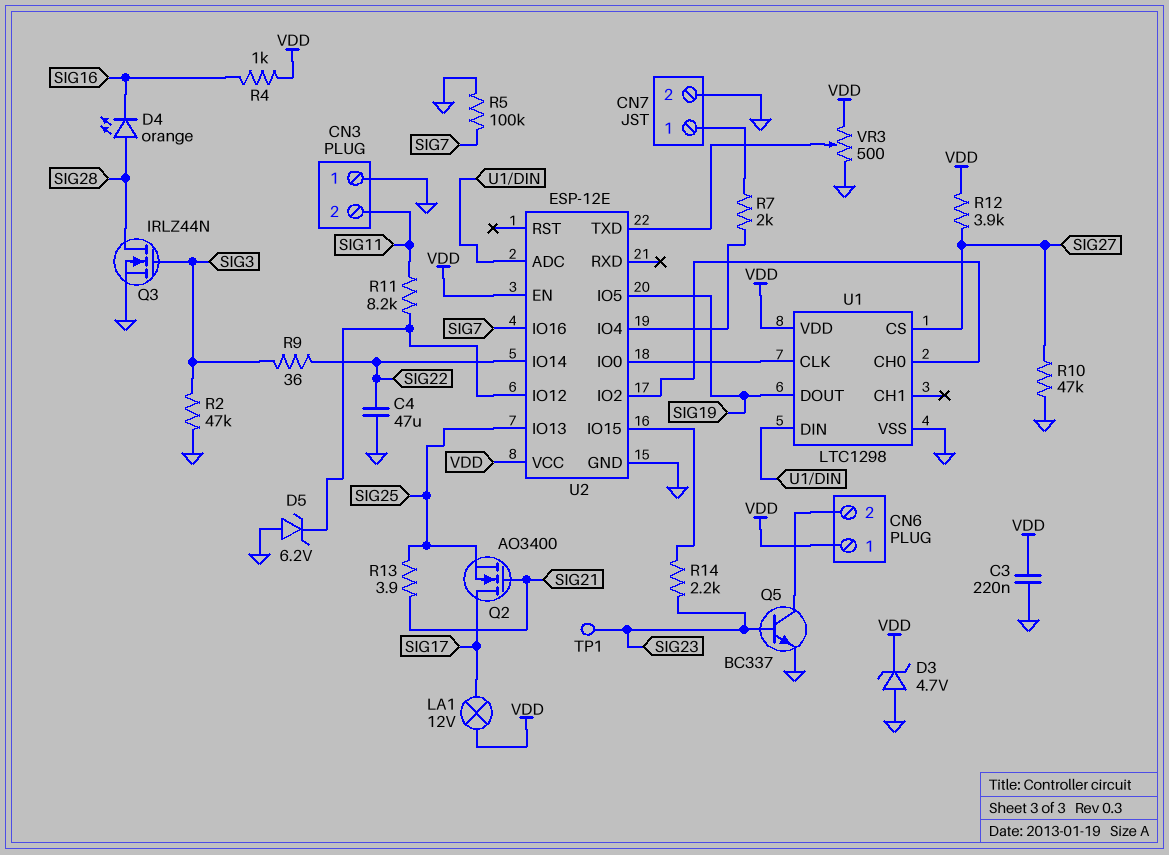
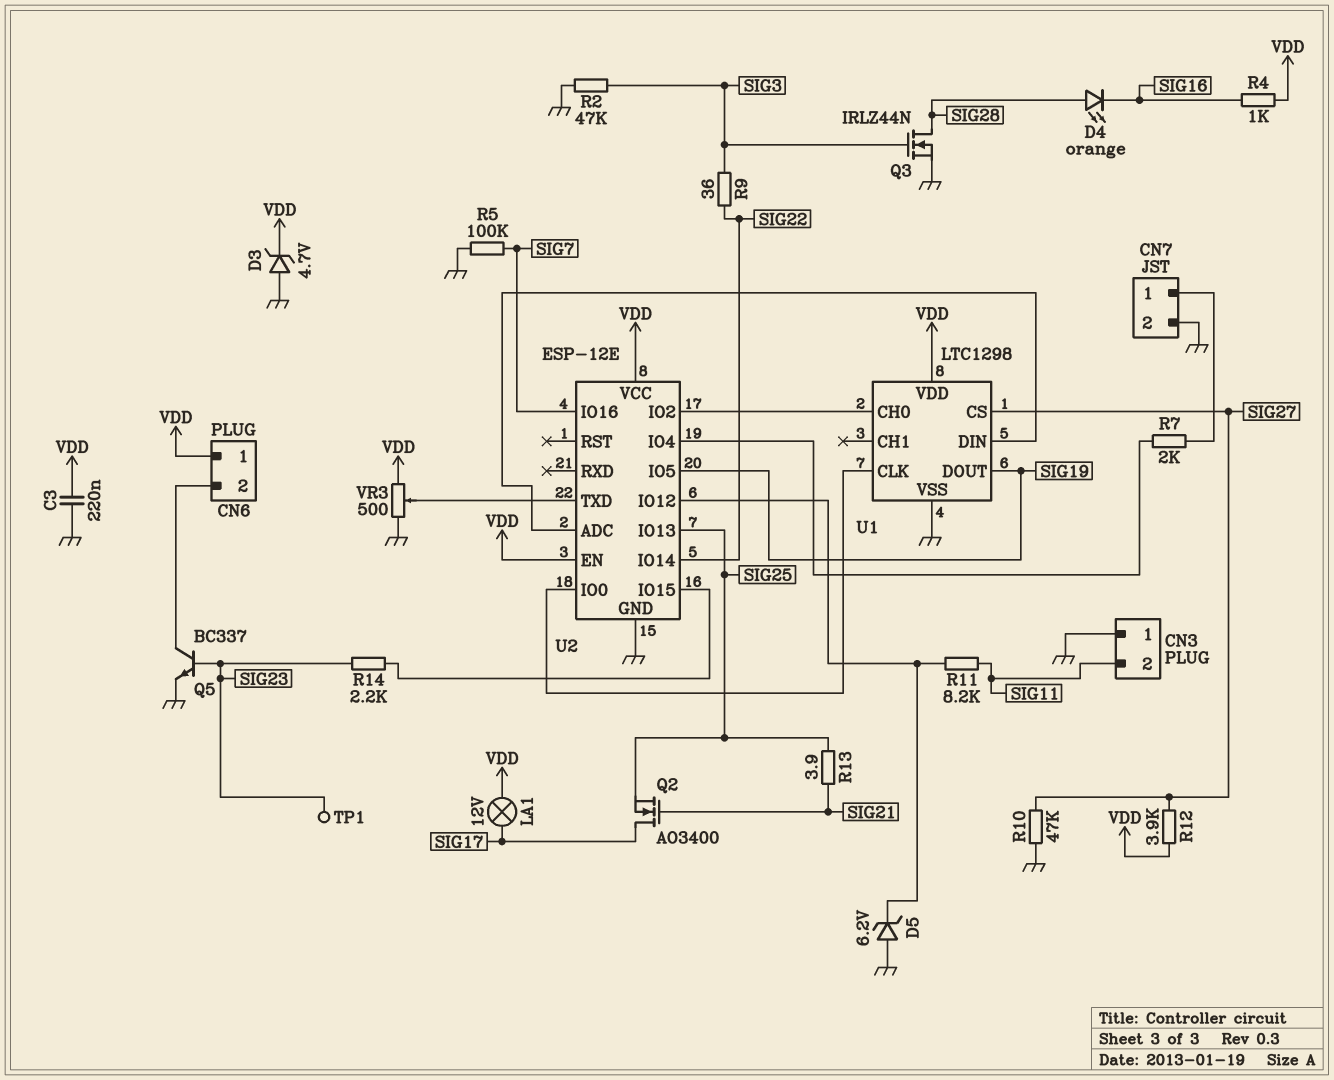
C4: 47uF (GND, SIG22) -> none

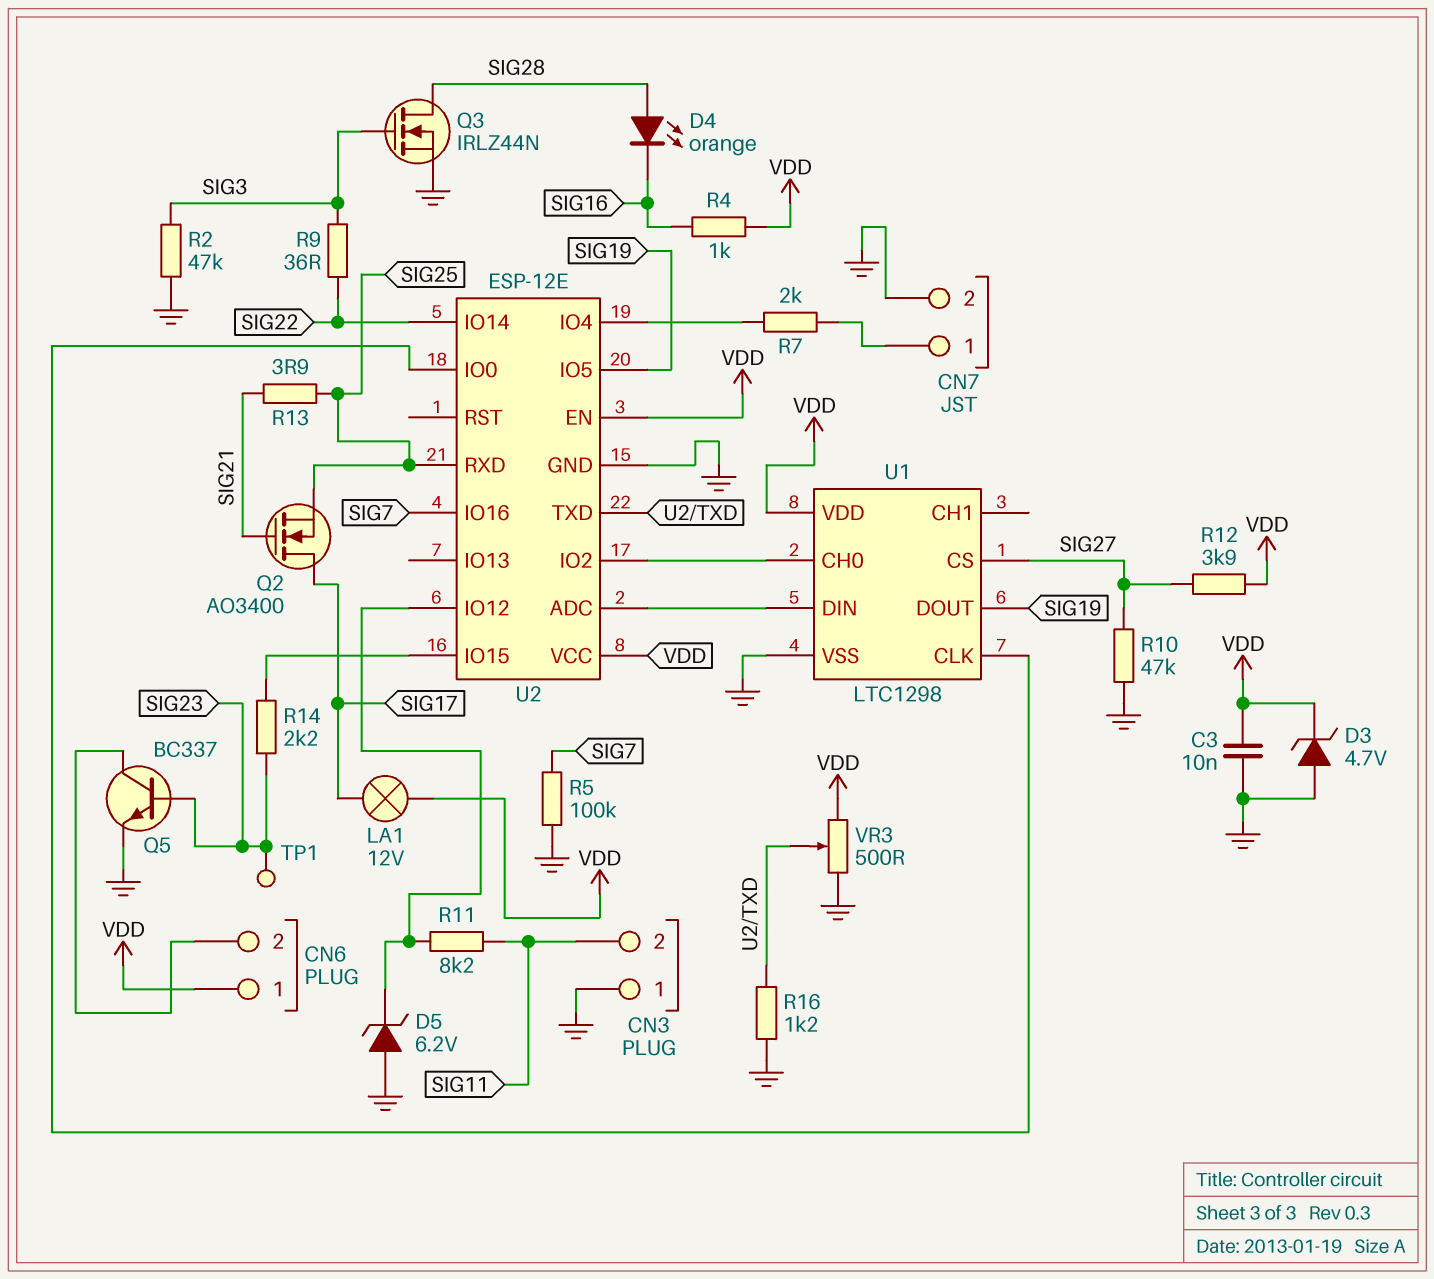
C3: 220nF (GND, VDD) -> 10nF (GND, VDD)
R16: none -> 1.2k (GND, U2/TXD)
U2 pin IO13: SIG25 -> none
U2 pin RXD: none -> SIG25

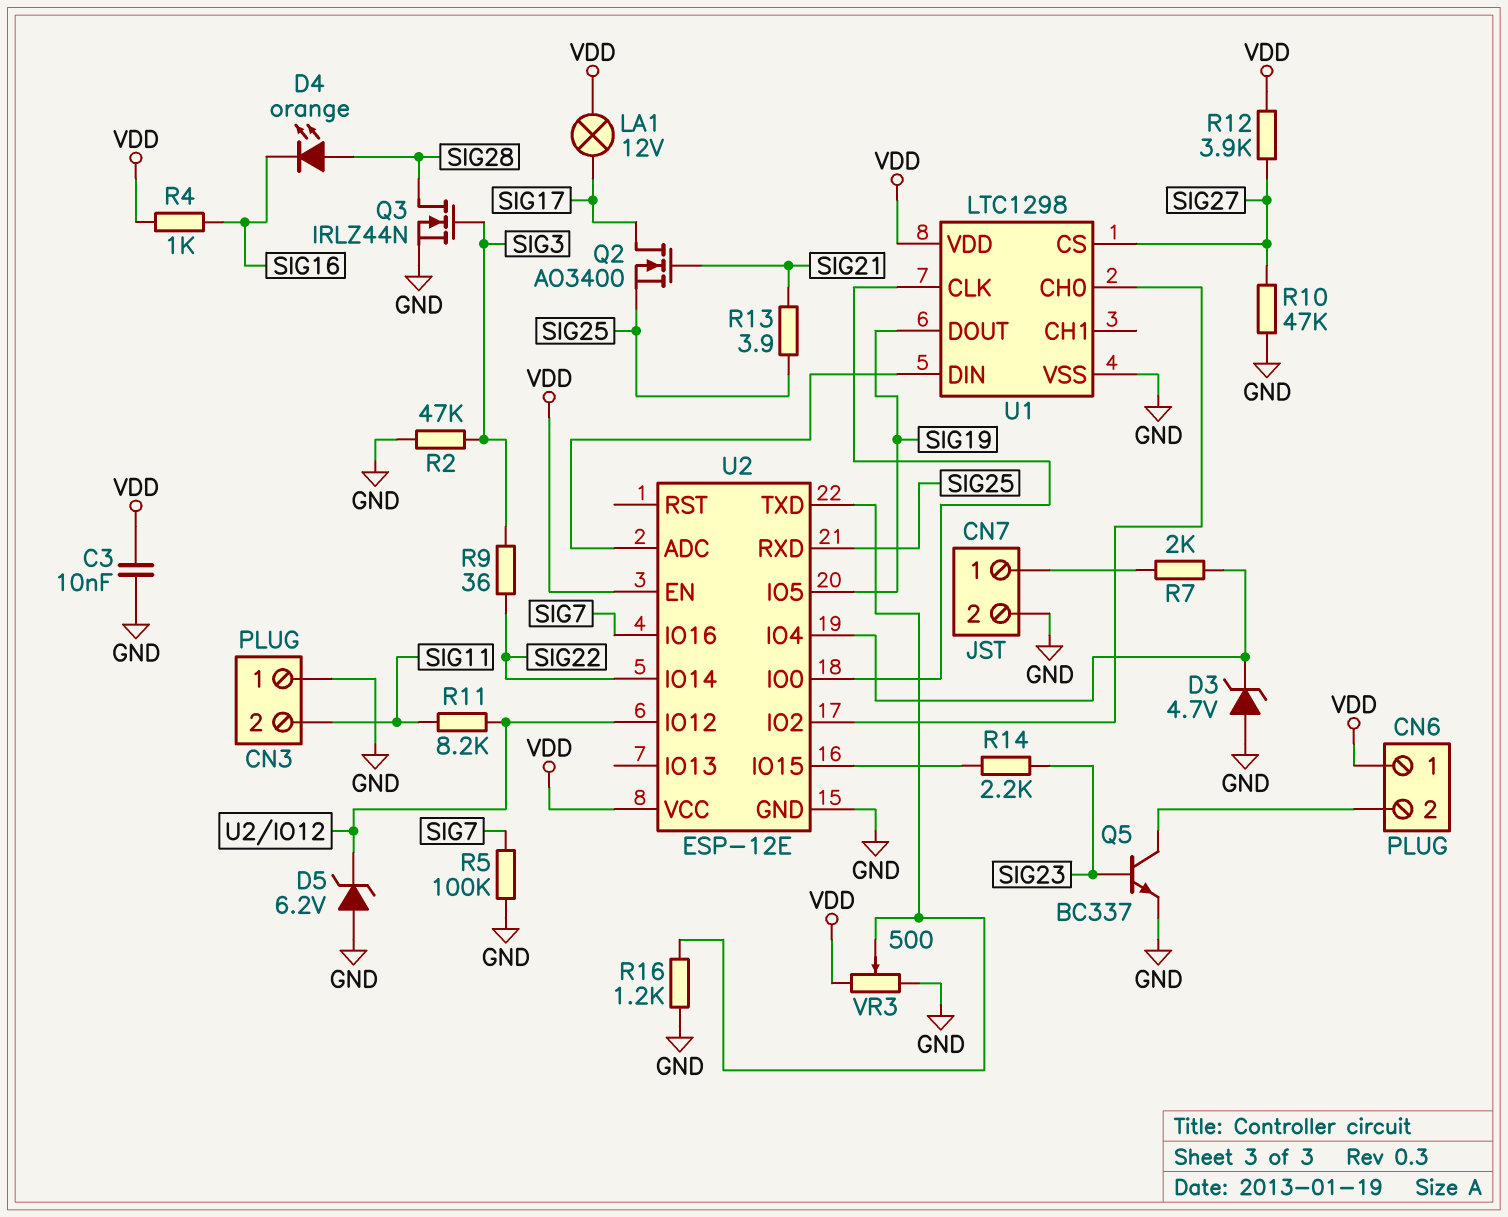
D3: zener 4.7V (A GND, K VDD) -> zener 4.7V (A GND, K U2/IO4)
TP1: test point (SIG23) -> none

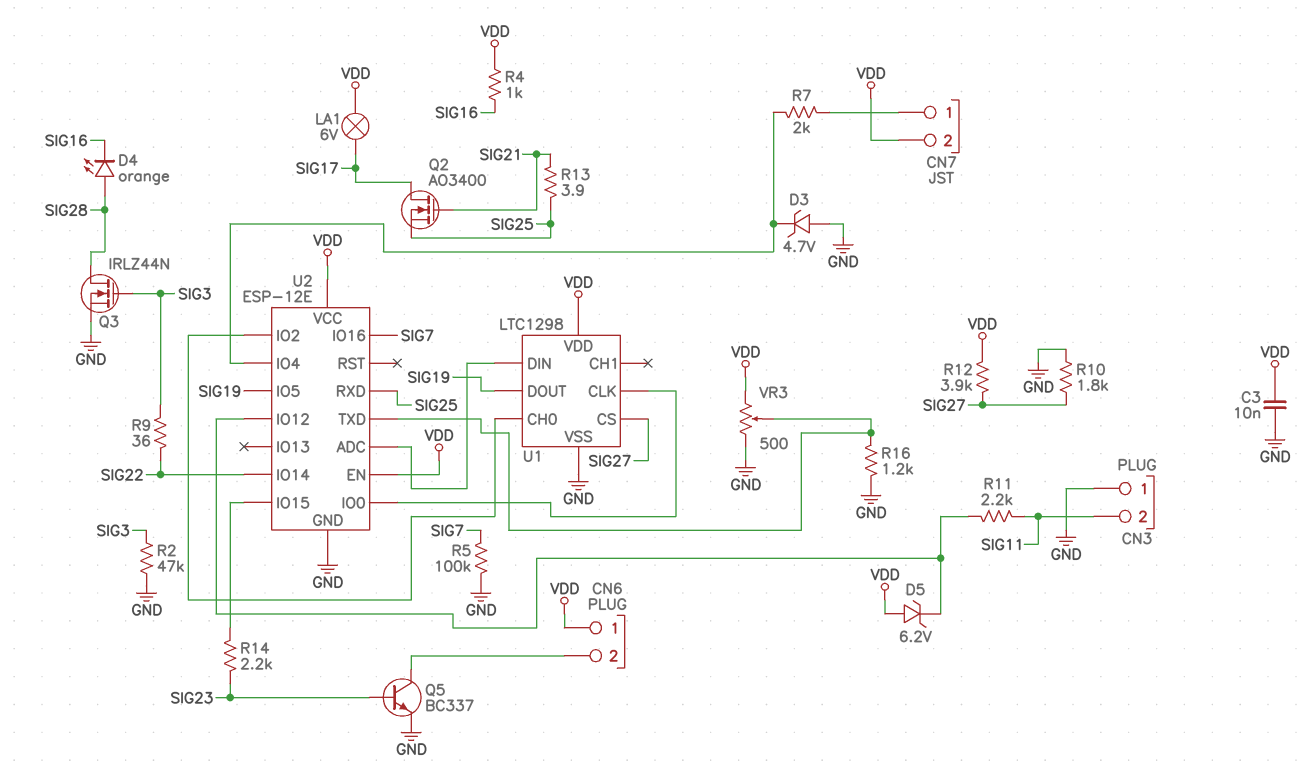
CN7 pin 2: GND -> VDD
D5: zener 6.2V (A GND, K U2/IO12) -> zener 6.2V (A VDD, K U2/IO12)
LA1: lamp 12V (SIG17, VDD) -> lamp 6V (SIG17, VDD)
R10: 47k (GND, SIG27) -> 1.8k (GND, SIG27)
R11: 8.2k (SIG11, U2/IO12) -> 2.2k (SIG11, U2/IO12)

